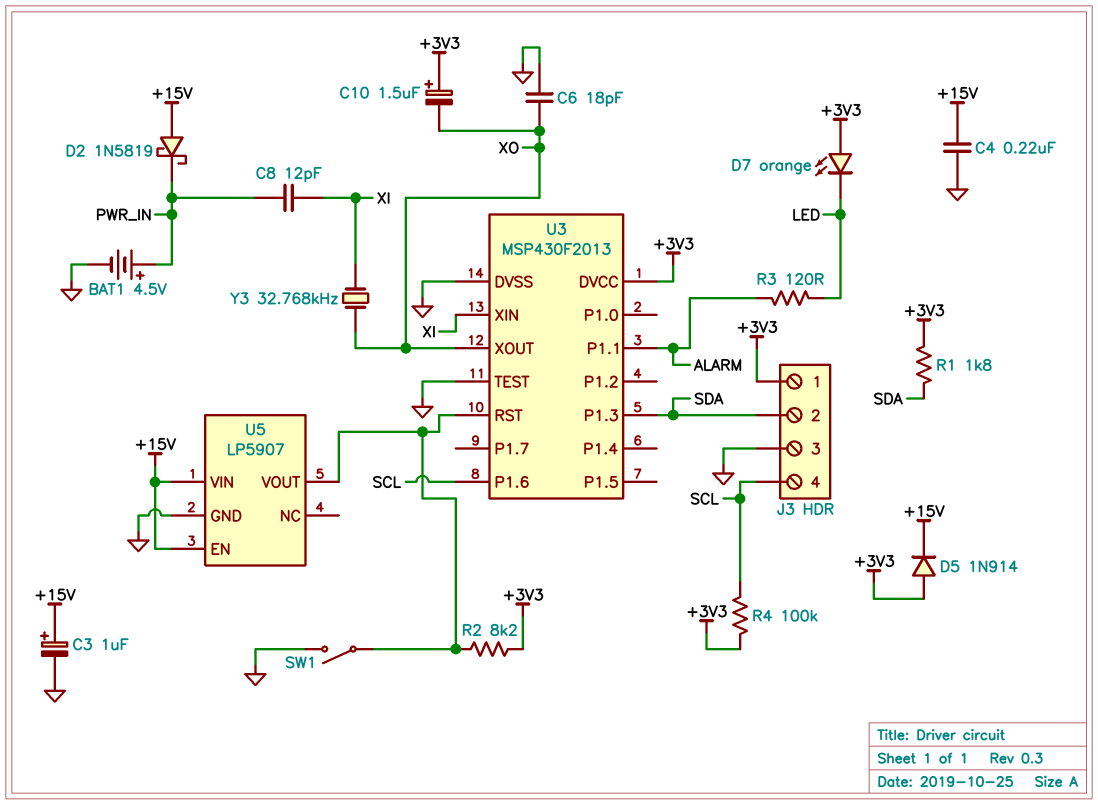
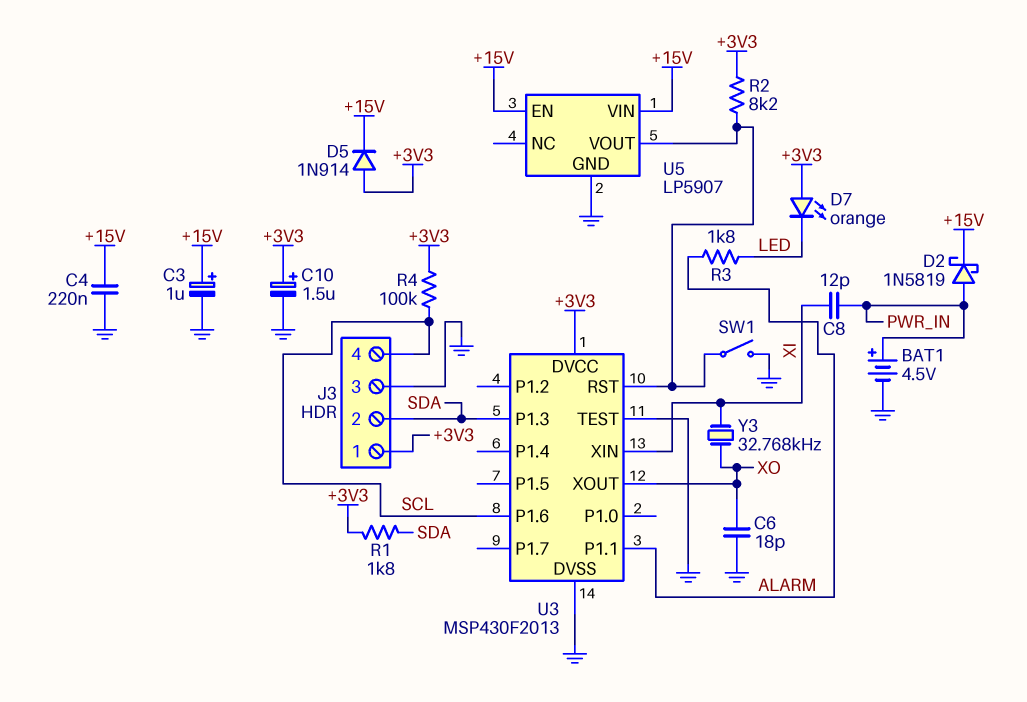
C10: 1.5uF (plus +3V3, minus XO) -> 1.5uF (plus +3V3, minus GND)
D2: schottky 1N5819 (A +15V, K PWR_IN) -> schottky 1N5819 (A PWR_IN, K +15V)
R3: 120 (ALARM, LED) -> 1.8k (ALARM, LED)

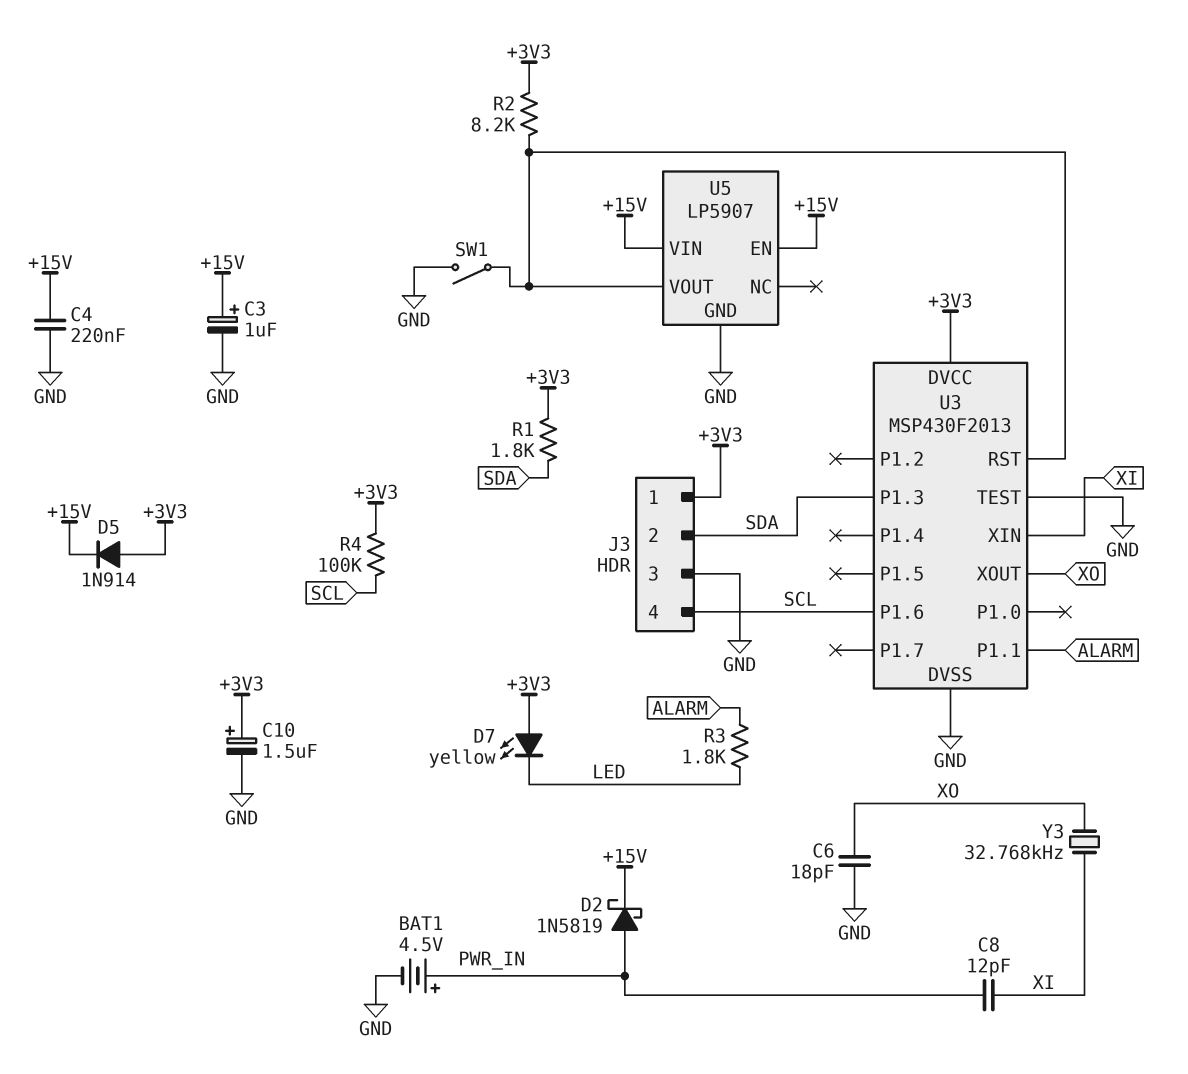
D7: LED orange (A +3V3, K LED) -> LED yellow (A +3V3, K LED)

